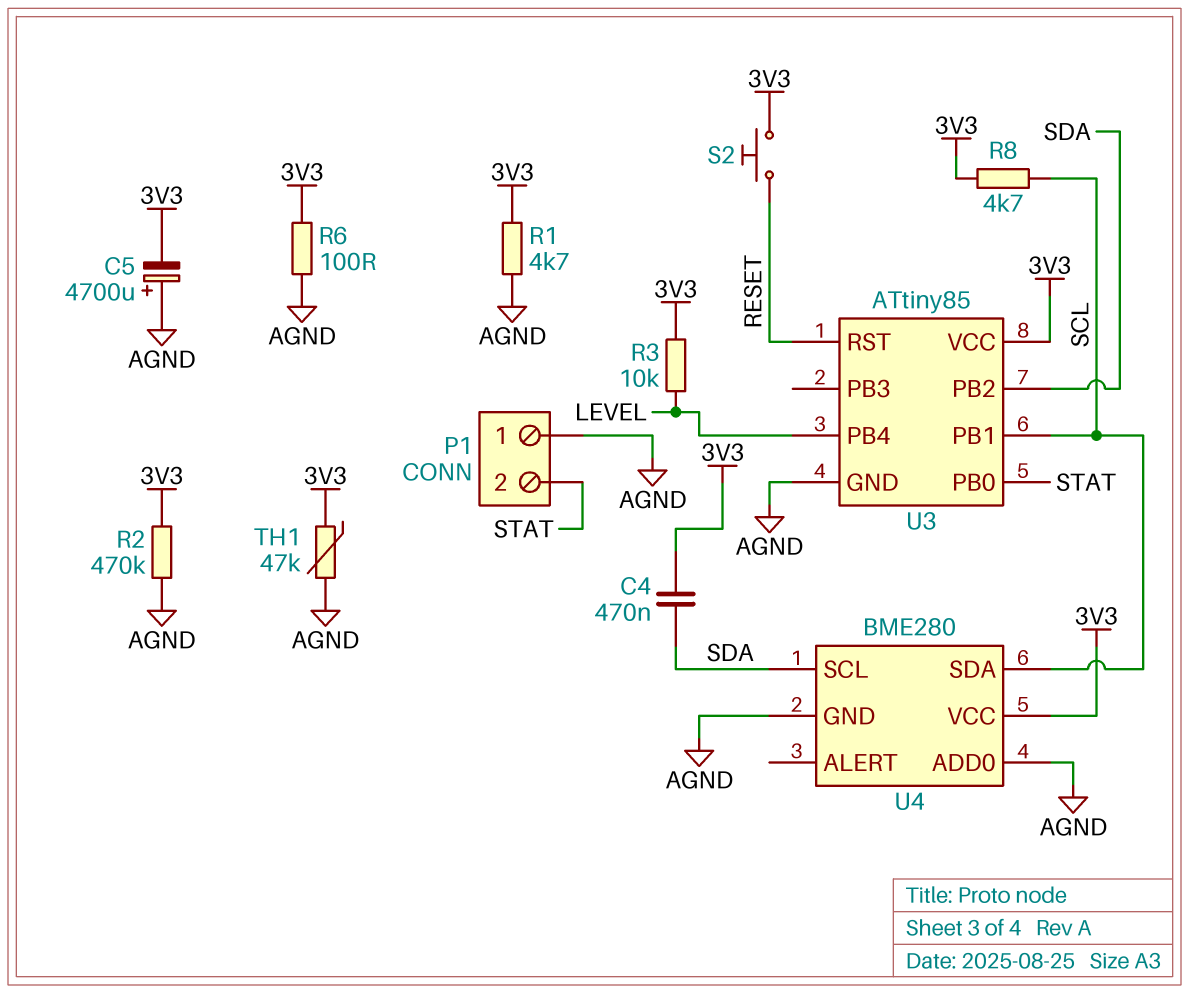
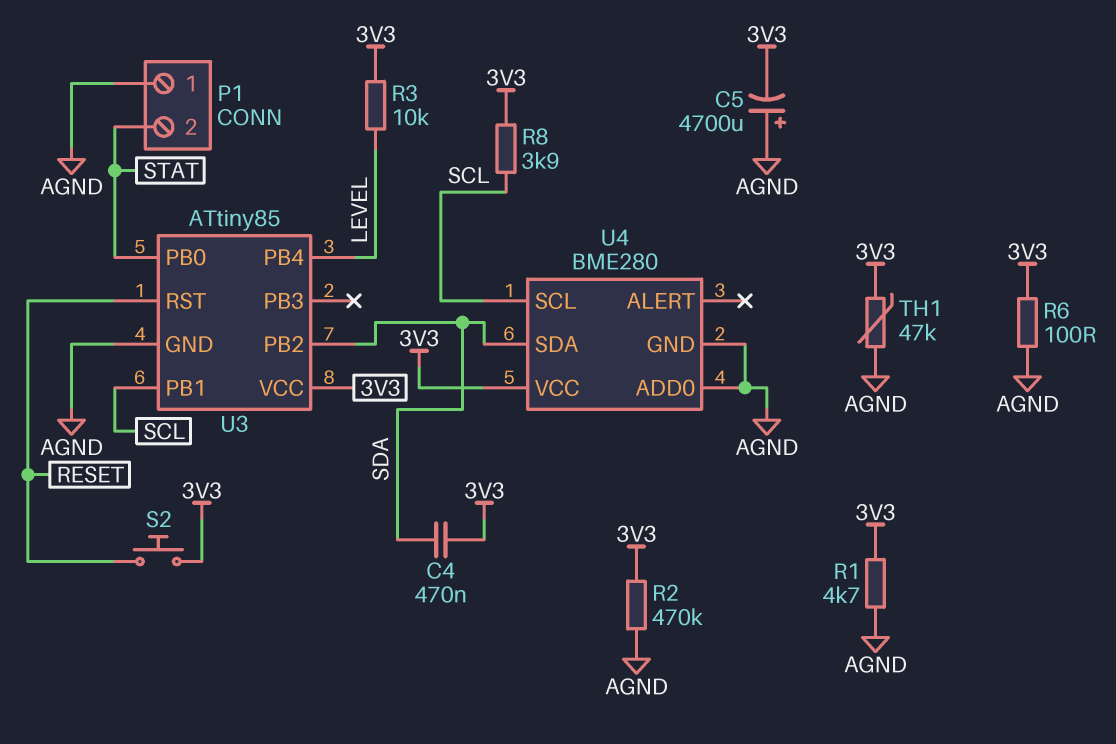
R8: 4.7k (3V3, SCL) -> 3.9k (3V3, SCL)
U4 pin SCL: SDA -> SCL
U4 pin SDA: SCL -> SDA

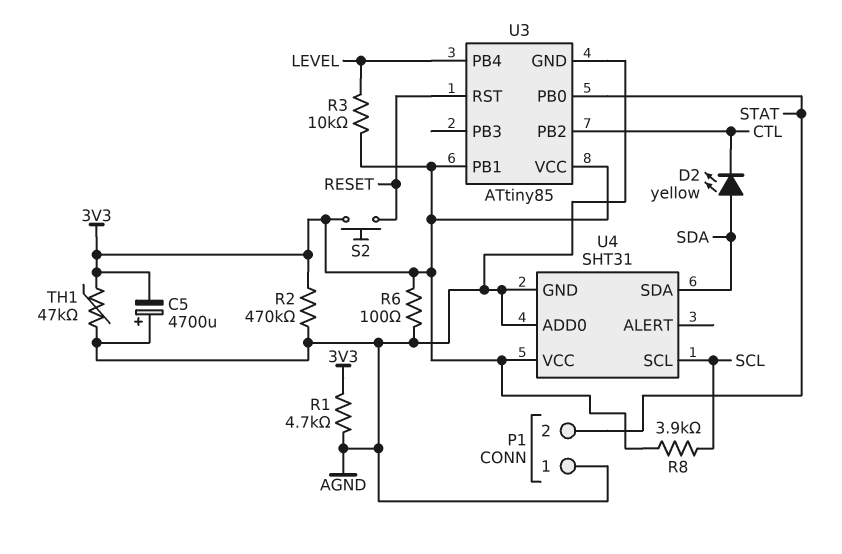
C4: 470nF (3V3, SDA) -> none
D2: none -> LED yellow (A SDA, K CTL)
U3 pin PB1: SCL -> 3V3
U3 pin PB2: SDA -> CTL
U4: BME280 -> SHT31

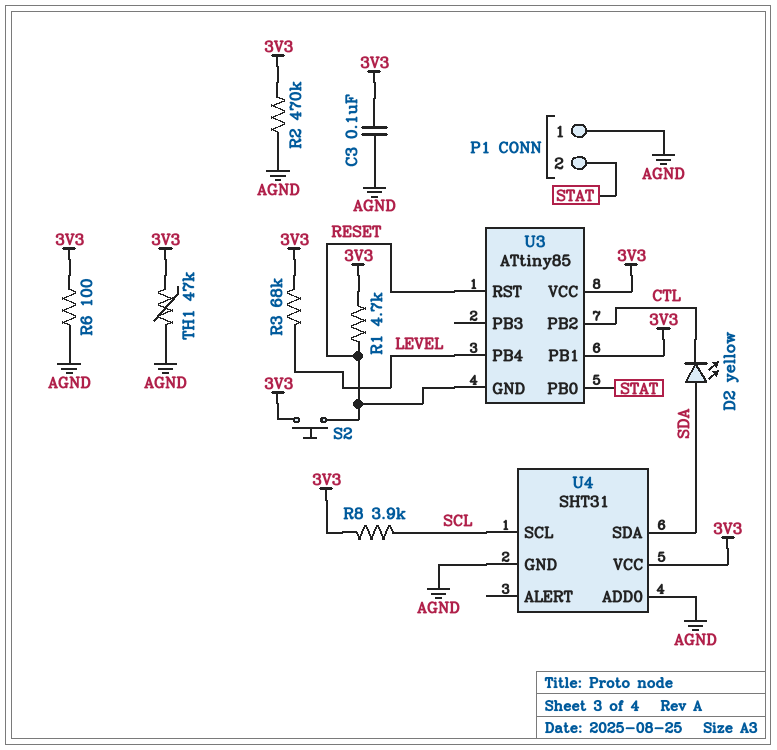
C3: none -> 100nF (3V3, AGND)
C5: 4700uF (plus AGND, minus 3V3) -> none
R1: 4.7k (3V3, AGND) -> 4.7k (3V3, RESET)
R3: 10k (3V3, LEVEL) -> 68k (3V3, LEVEL)
U3 pin GND: AGND -> RESET

